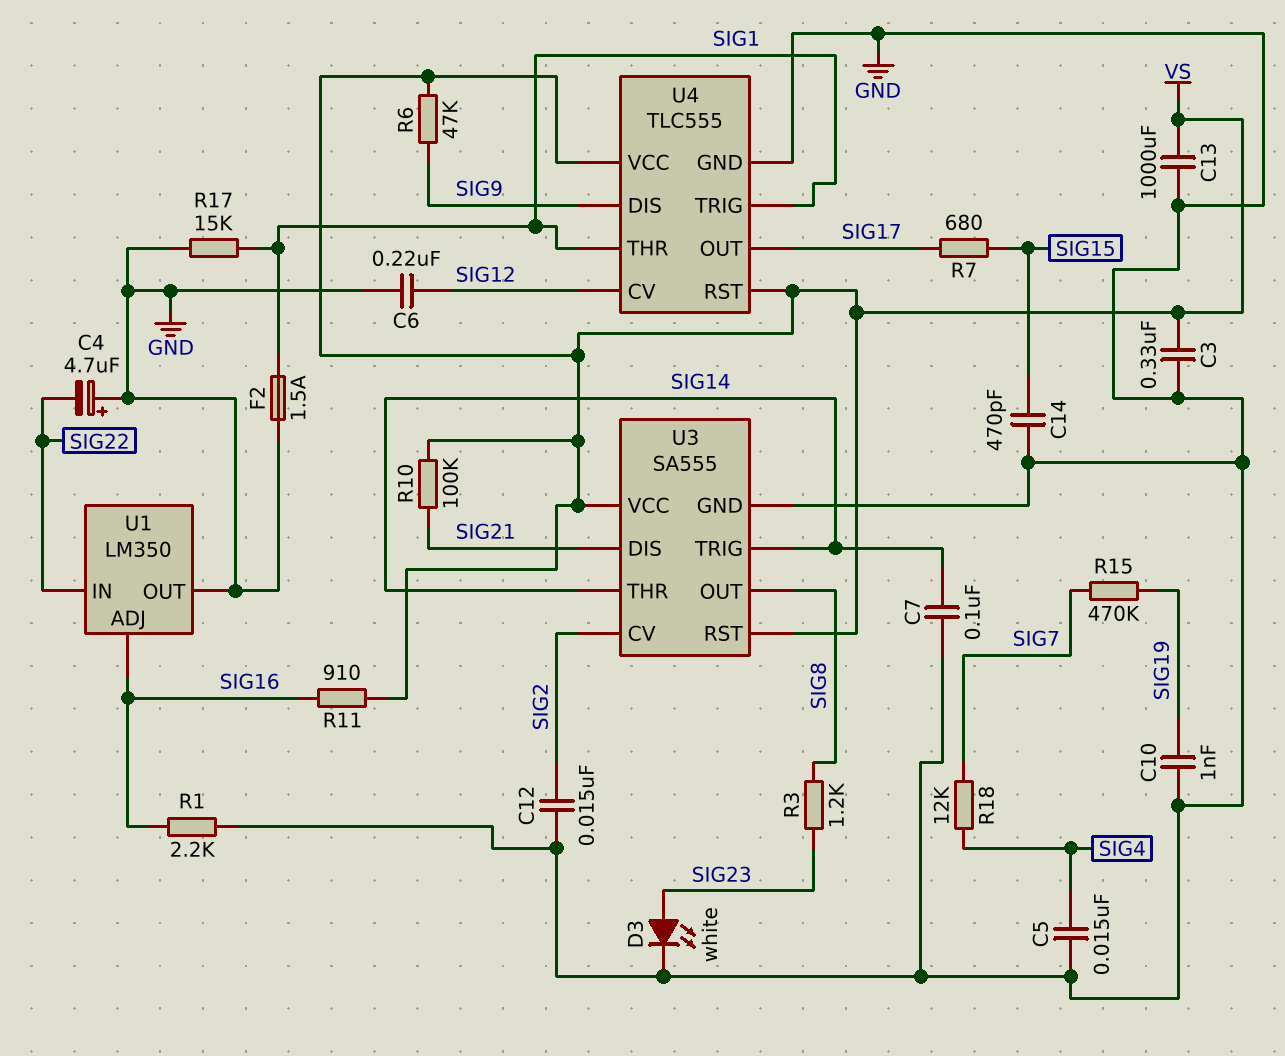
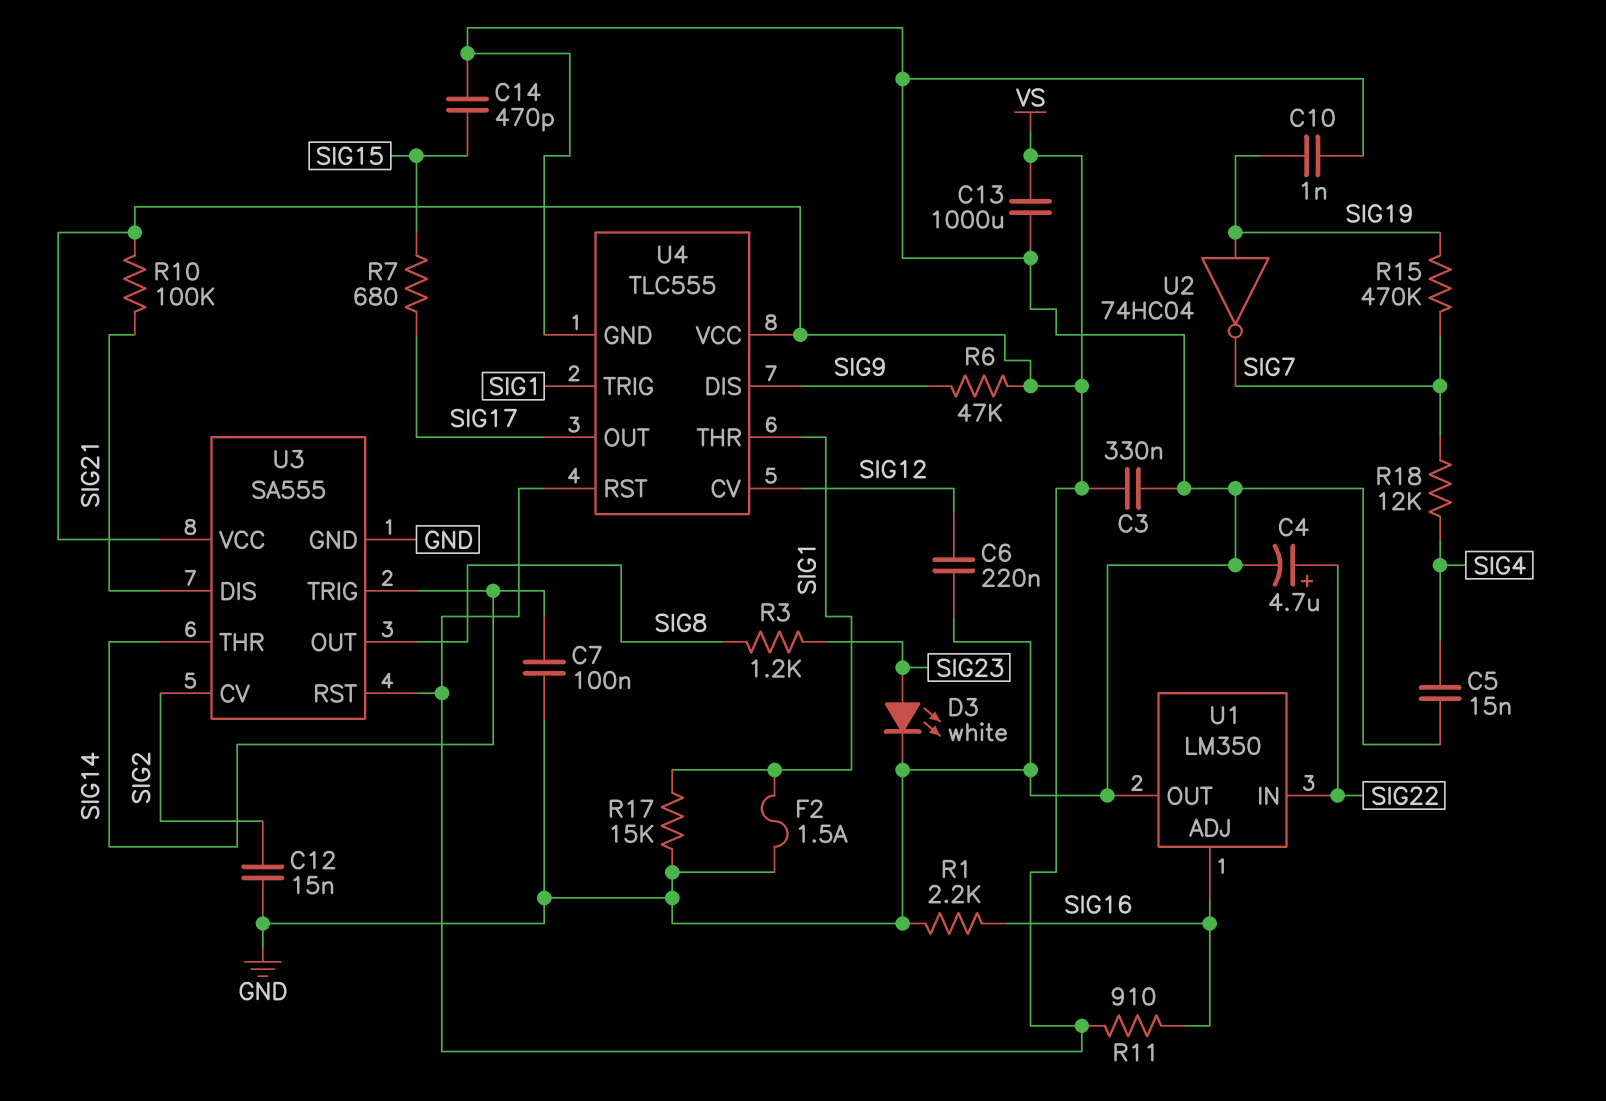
C4: 4.7uF (plus GND, minus SIG22) -> 4.7uF (plus SIG22, minus GND)
U2: none -> NOT 74HC04 (in SIG19, out SIG7)

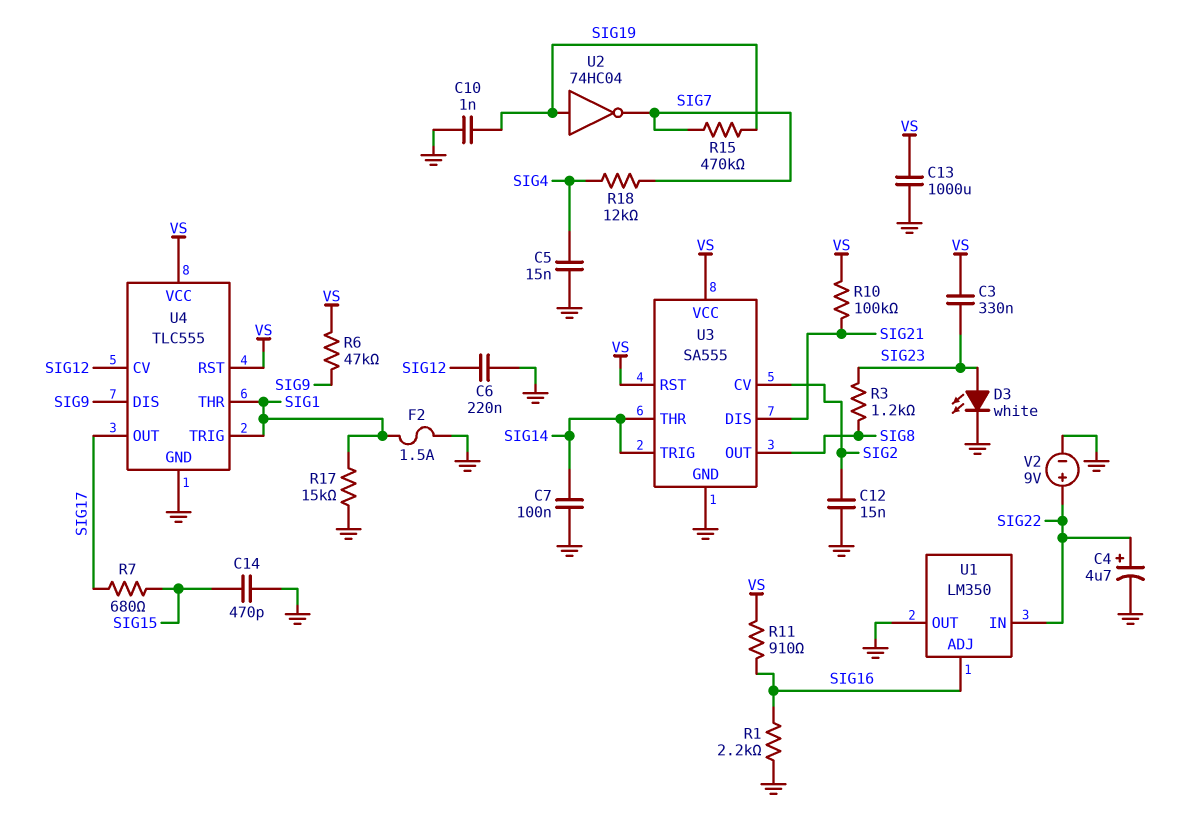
C3: 330nF (GND, VS) -> 330nF (SIG23, VS)
V2: none -> 9V (plus SIG22, minus GND)

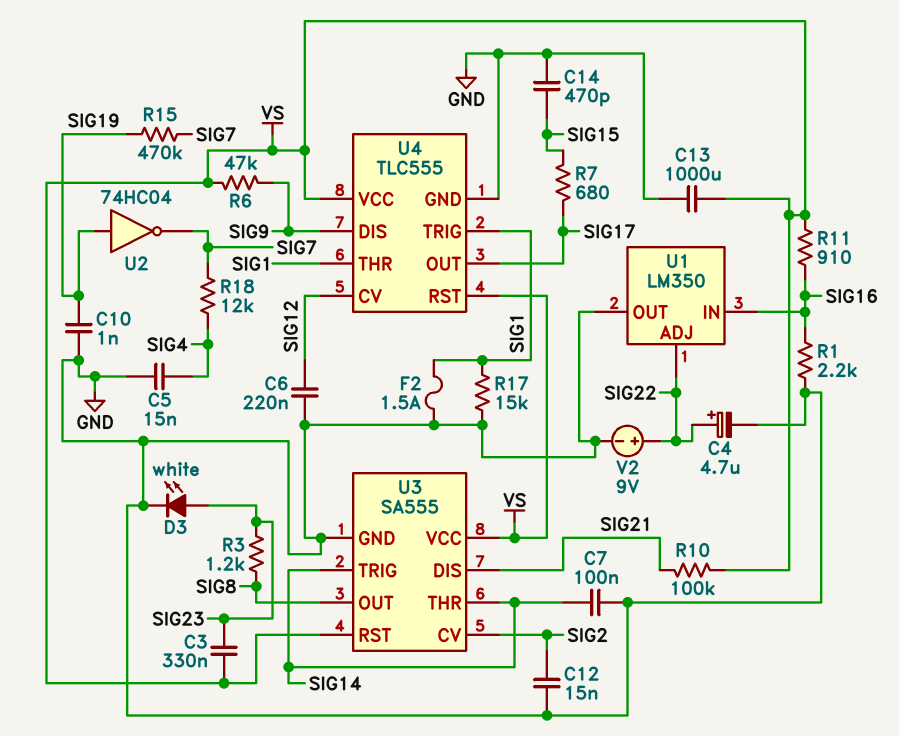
U1 pin ADJ: SIG16 -> SIG22
U1 pin IN: SIG22 -> SIG16

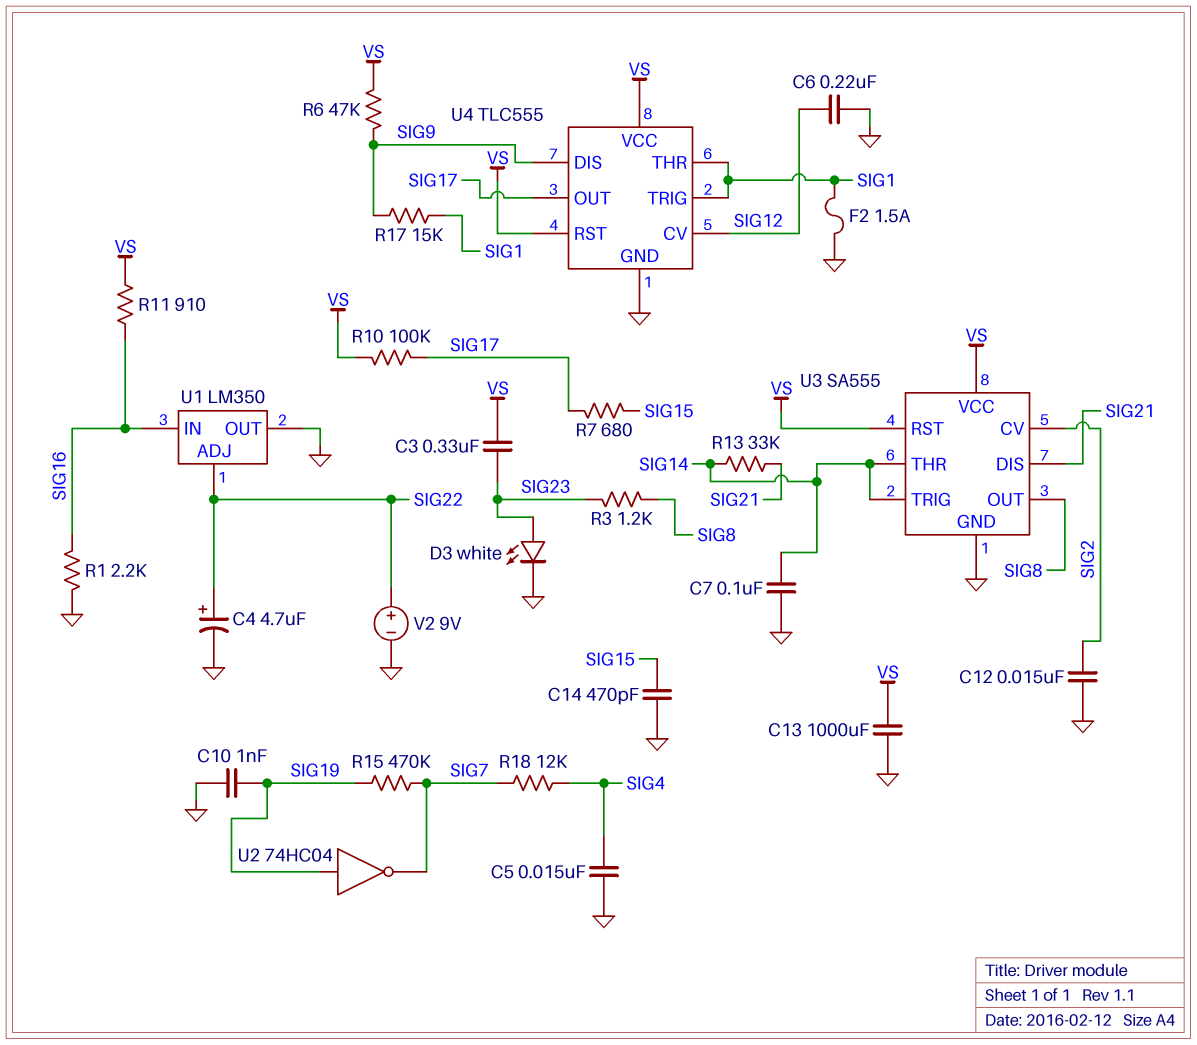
R10: 100k (SIG21, VS) -> 100k (SIG17, VS)
R13: none -> 33k (SIG14, SIG21)
R17: 15k (GND, SIG1) -> 15k (SIG1, SIG9)

